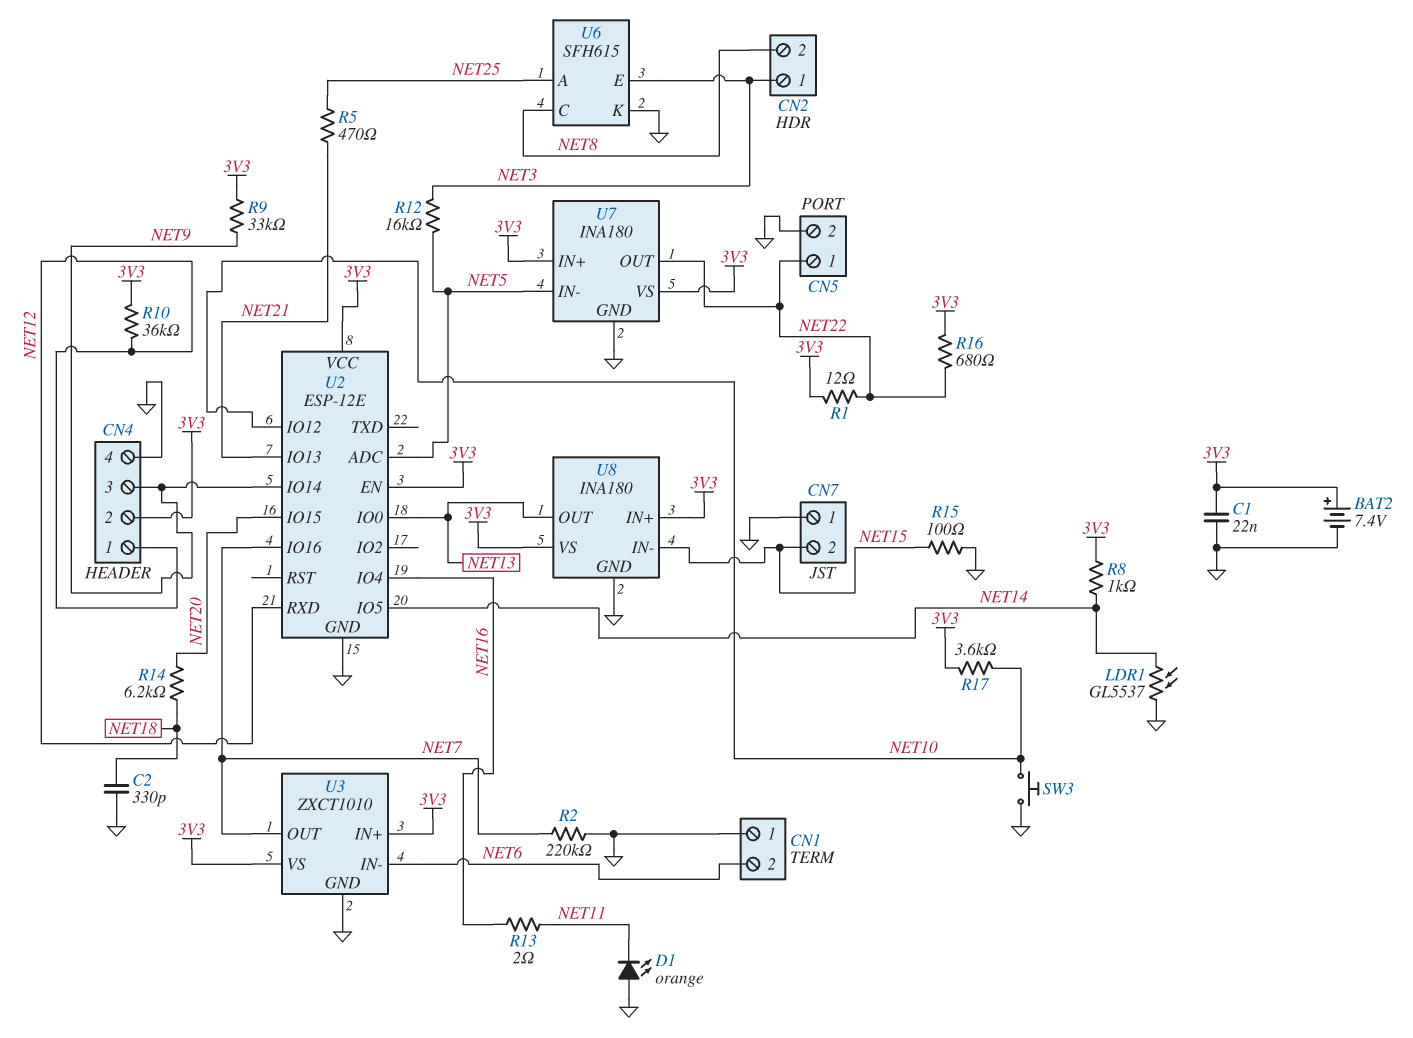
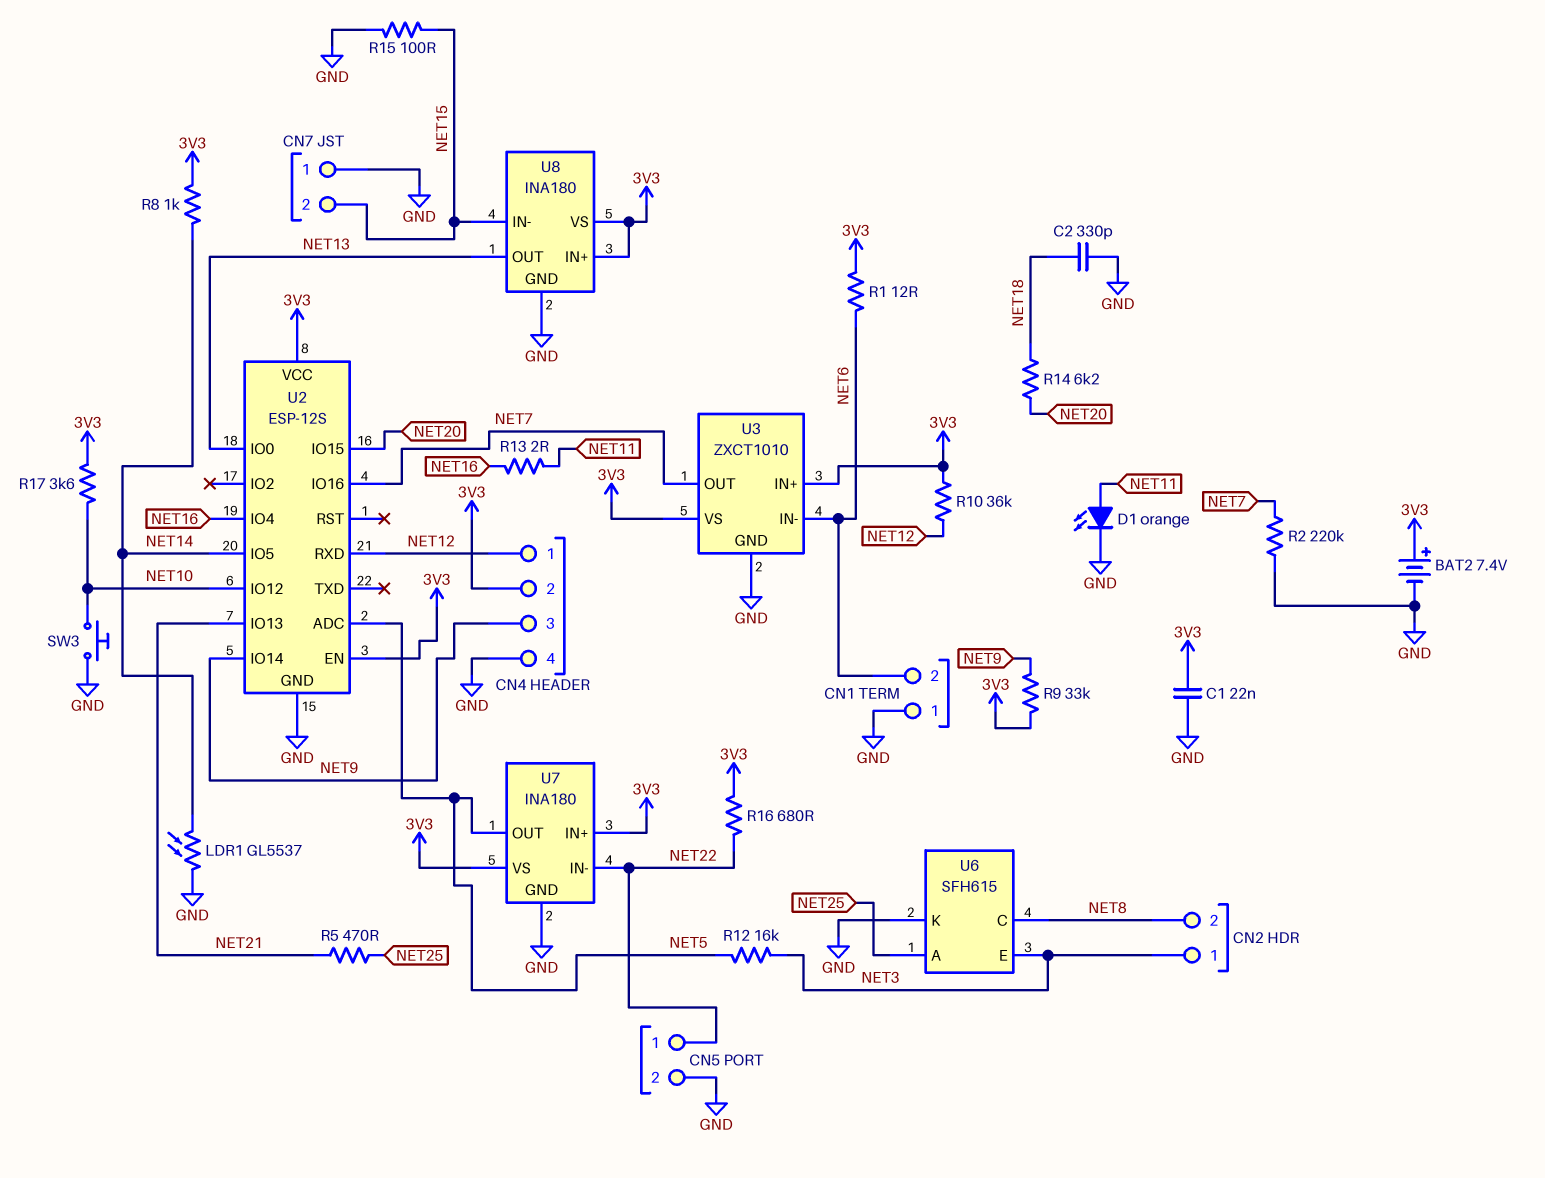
D1: LED orange (A GND, K NET11) -> LED orange (A NET11, K GND)
R1: 12 (3V3, NET22) -> 12 (3V3, NET6)
U2: ESP-12E -> ESP-12S
U7 pin IN-: NET5 -> NET22
U7 pin OUT: NET22 -> NET5

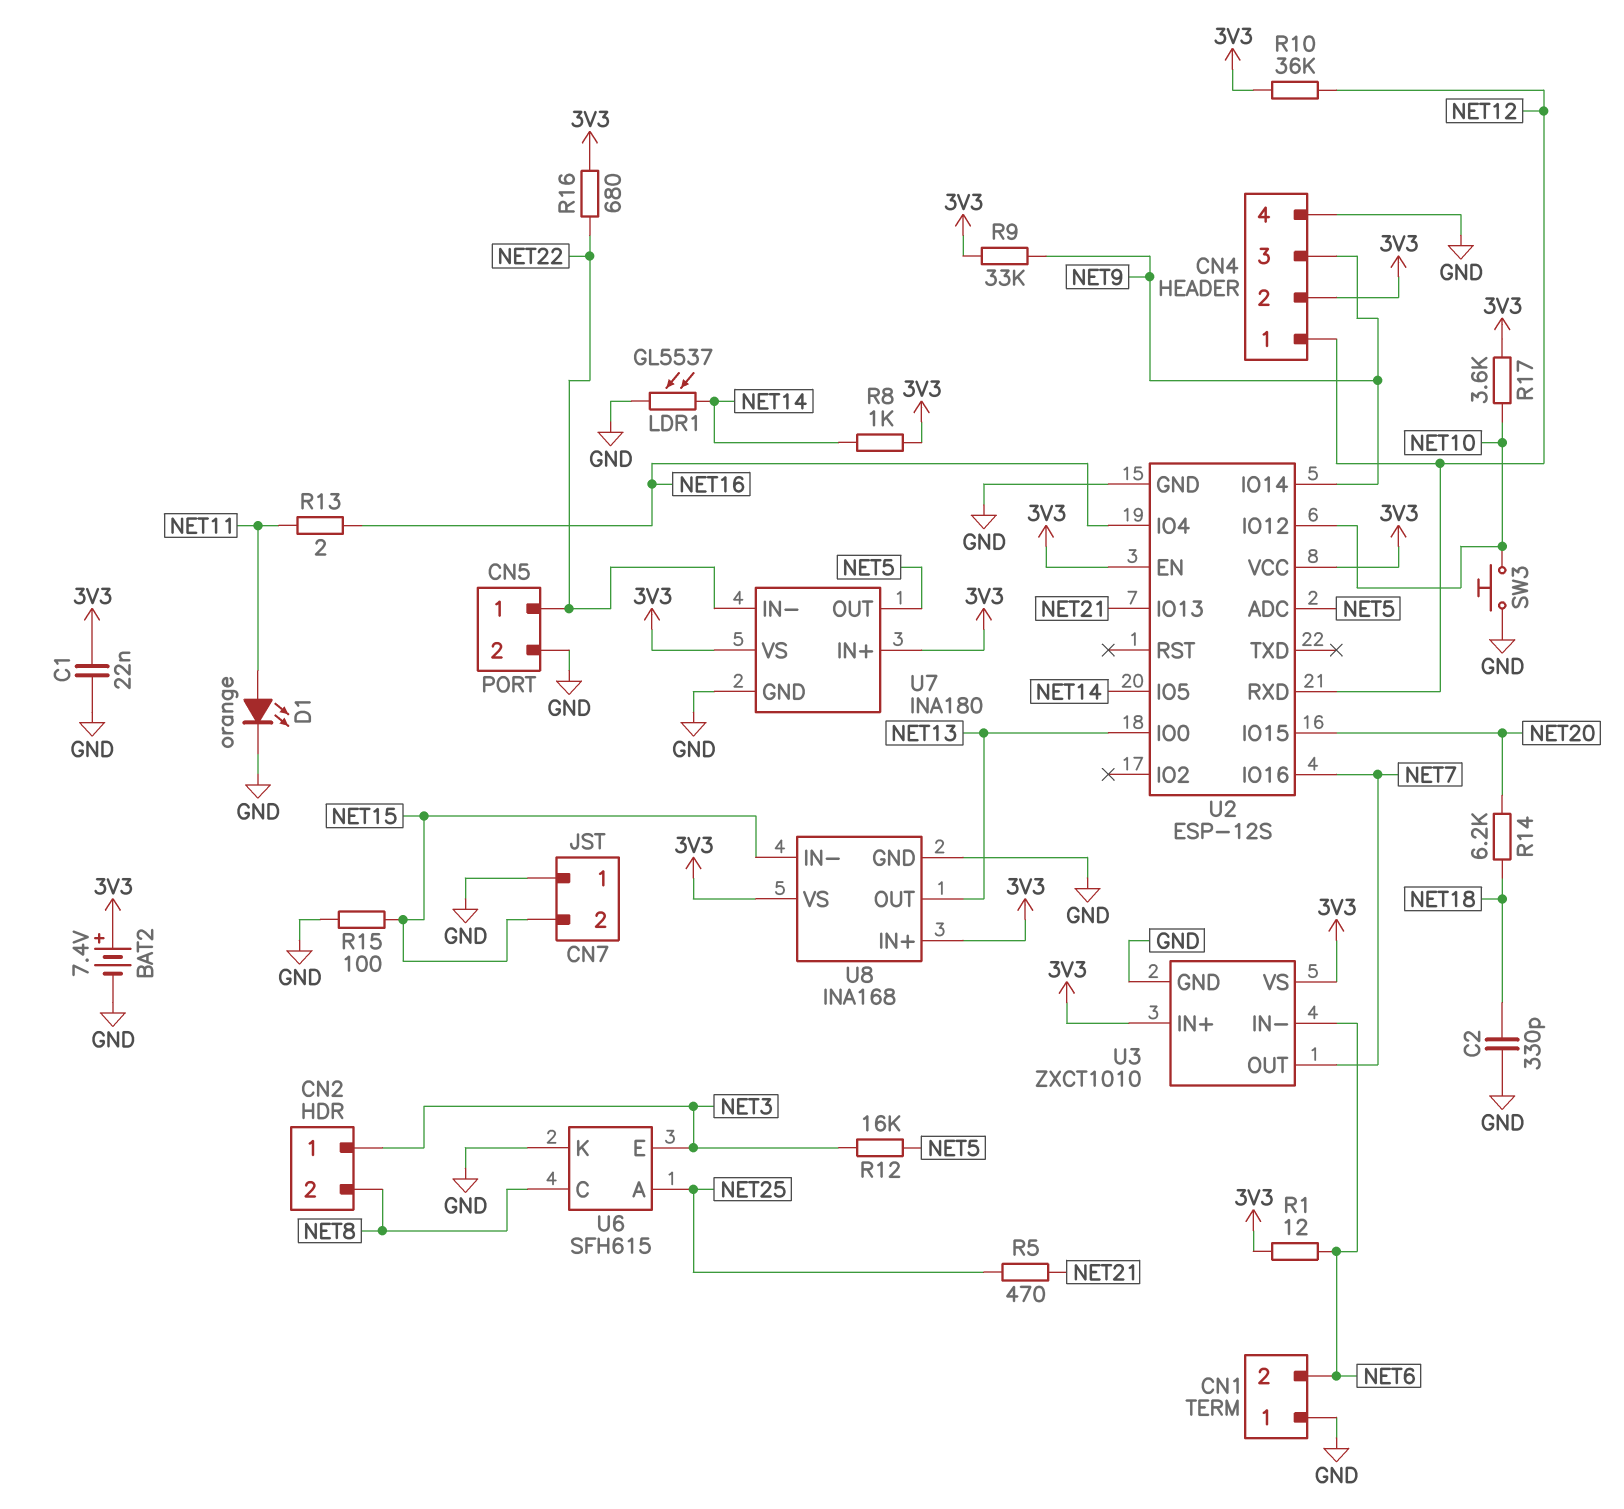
R2: 220k (GND, NET7) -> none
U8: INA180 -> INA168

